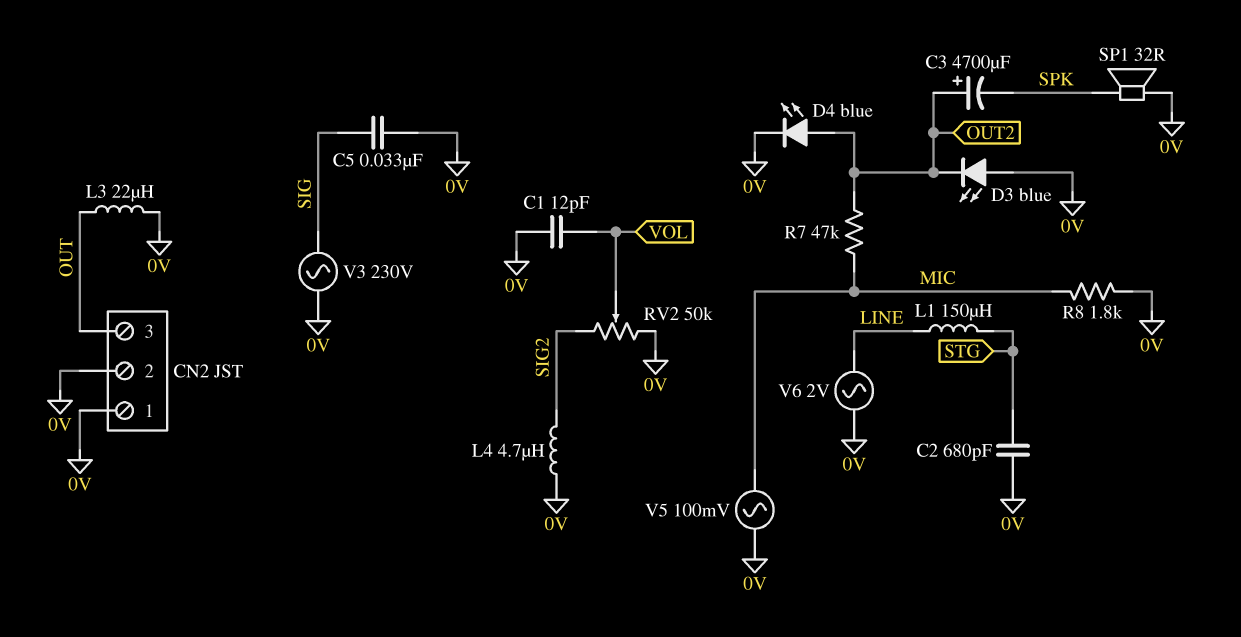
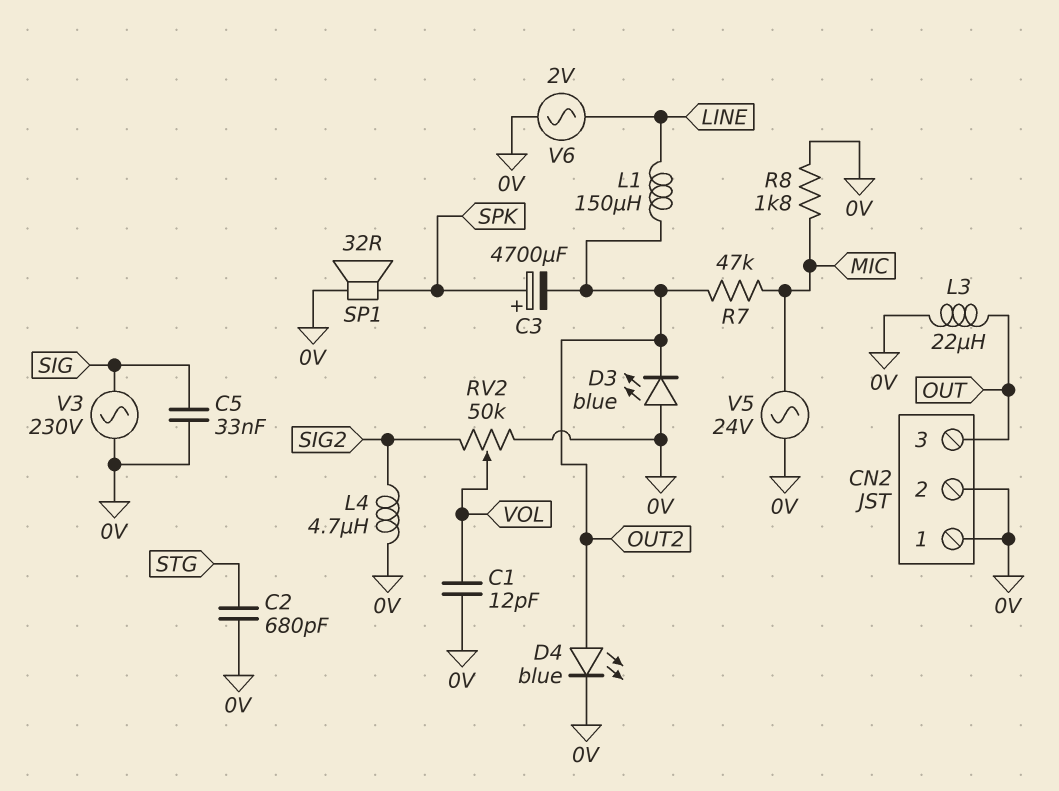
C3: 4700uF (plus OUT2, minus SPK) -> 4700uF (plus SPK, minus OUT2)
L1: 150uH (LINE, STG) -> 150uH (LINE, OUT2)
V5: AC 100mV (0V, MIC) -> AC 24V (0V, MIC)

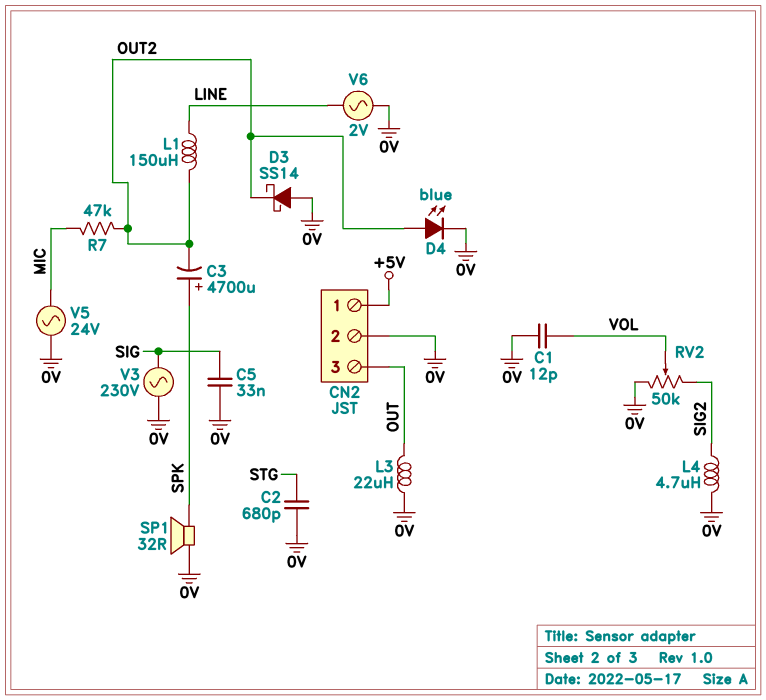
CN2 pin 1: 0V -> +5V
D3: LED blue (A 0V, K OUT2) -> schottky SS14 (A 0V, K OUT2)
R8: 1.8k (0V, MIC) -> none

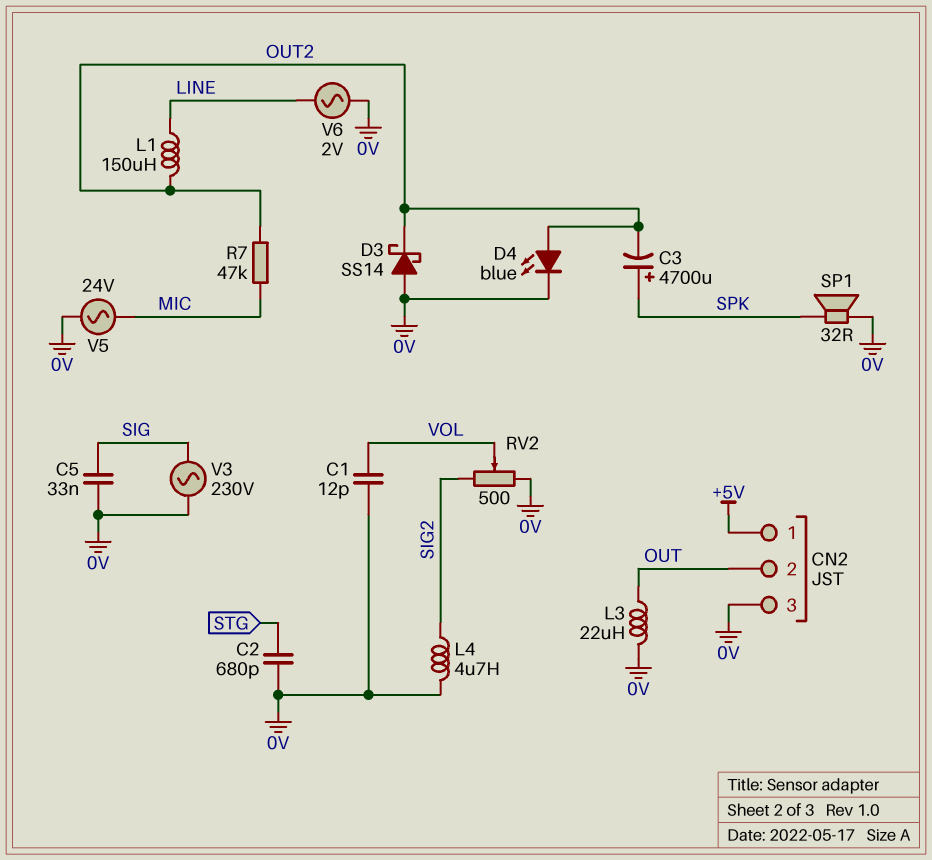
CN2 pin 2: 0V -> OUT
CN2 pin 3: OUT -> 0V
RV2: 50k (0V, SIG2, wiper VOL) -> 500 (0V, SIG2, wiper VOL)

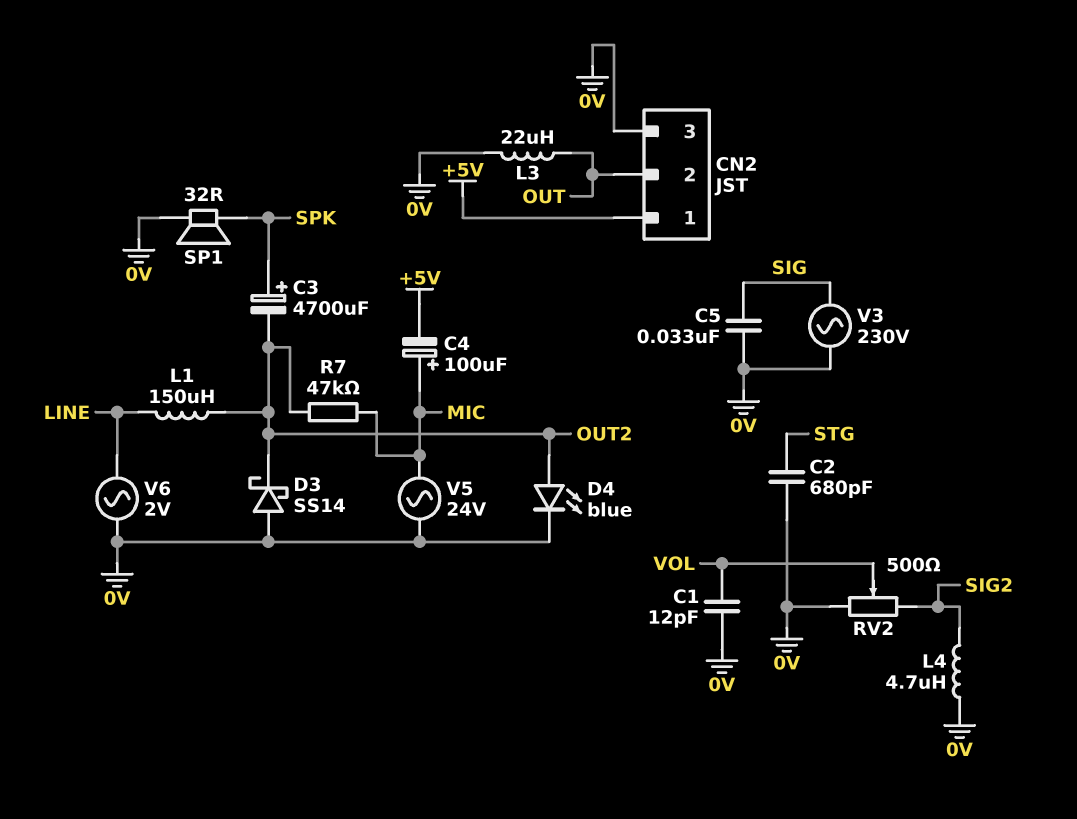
C4: none -> 100uF (plus MIC, minus +5V)

